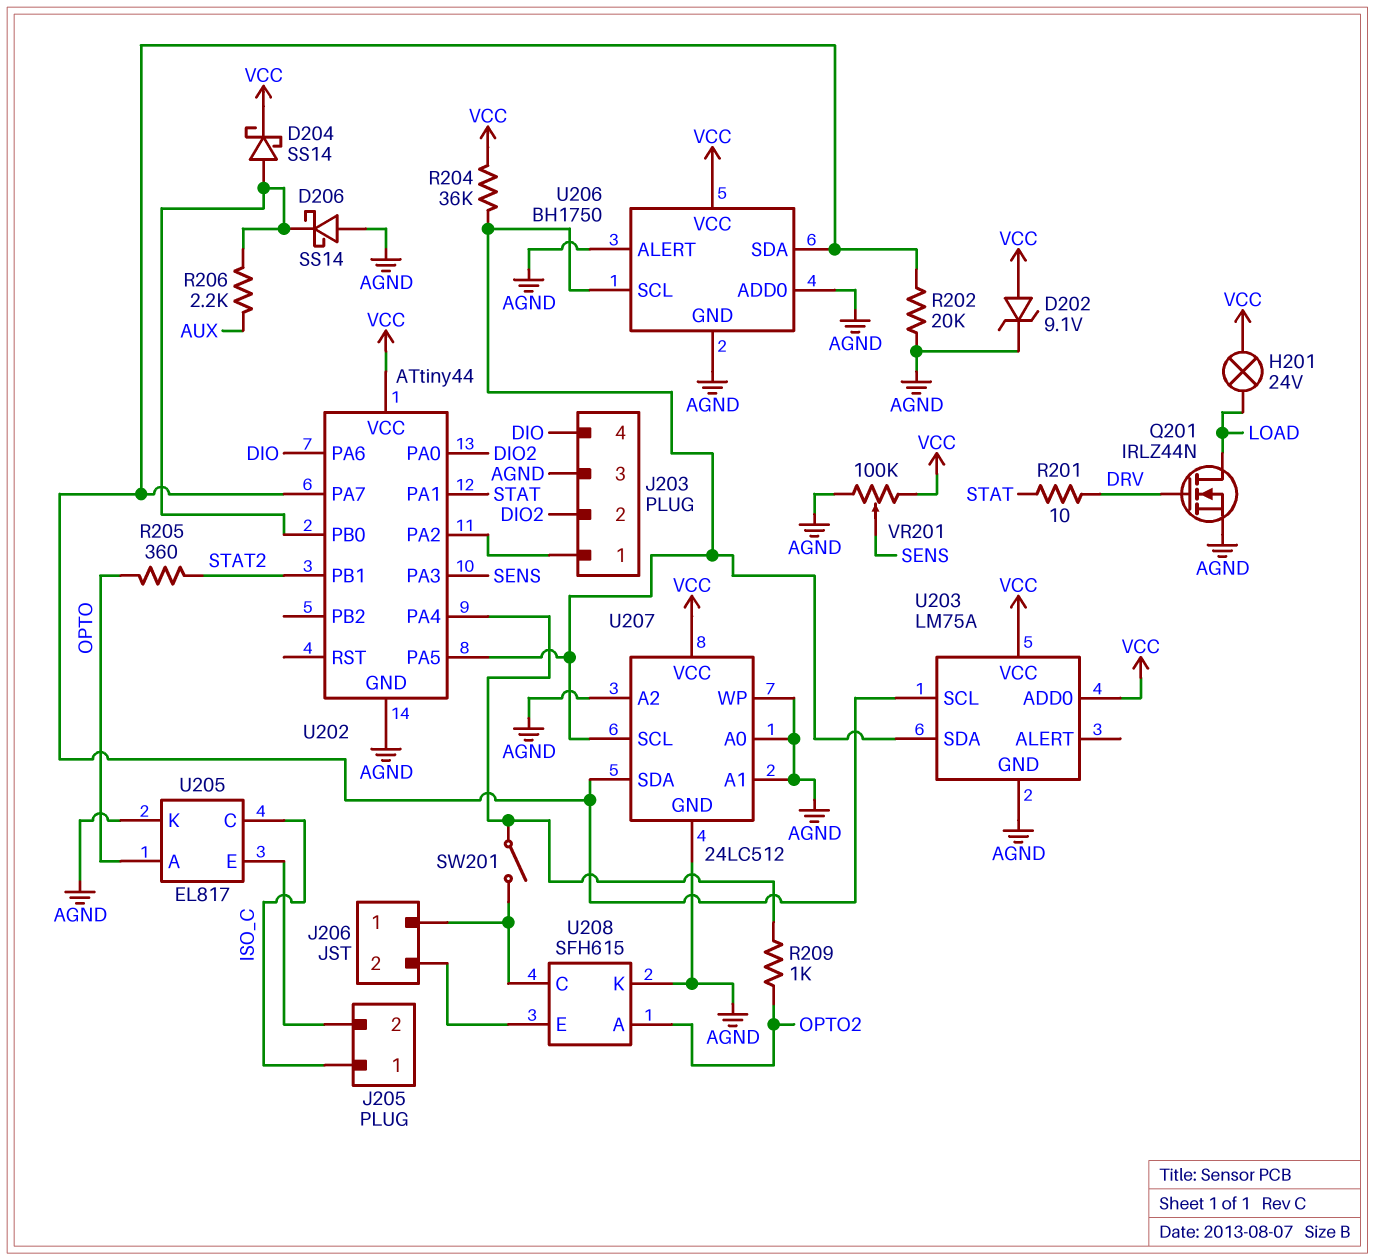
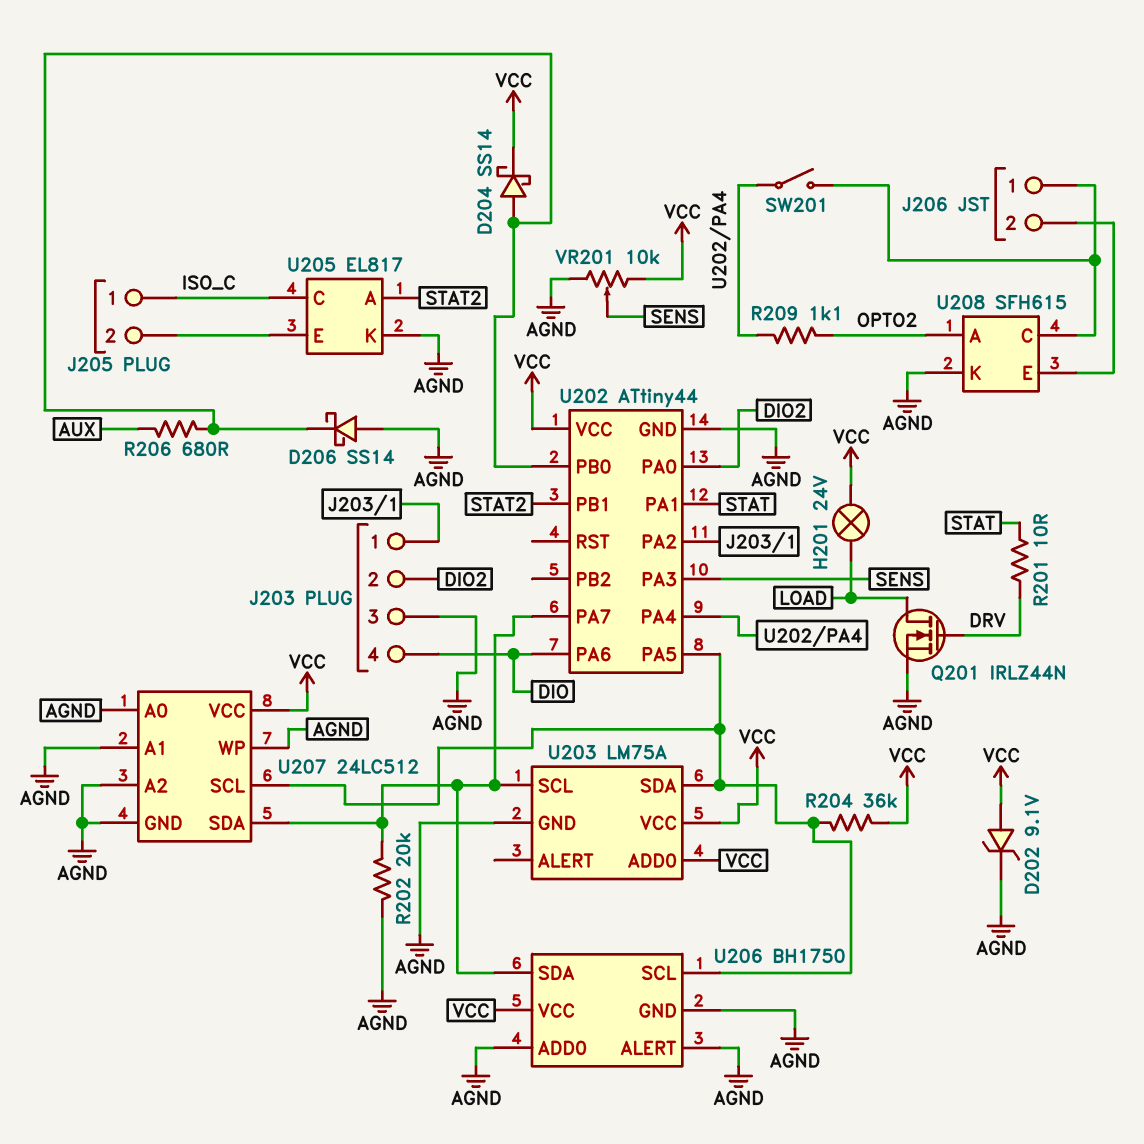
R205: 360 (OPTO, STAT2) -> none
R206: 2.2k (AUX, U202/PB0) -> 680 (AUX, U202/PB0)
R209: 1k (OPTO2, U202/PA4) -> 1.1k (OPTO2, U202/PA4)
U205 pin A: OPTO -> STAT2
VR201: 100k (AGND, VCC, wiper SENS) -> 10k (AGND, VCC, wiper SENS)

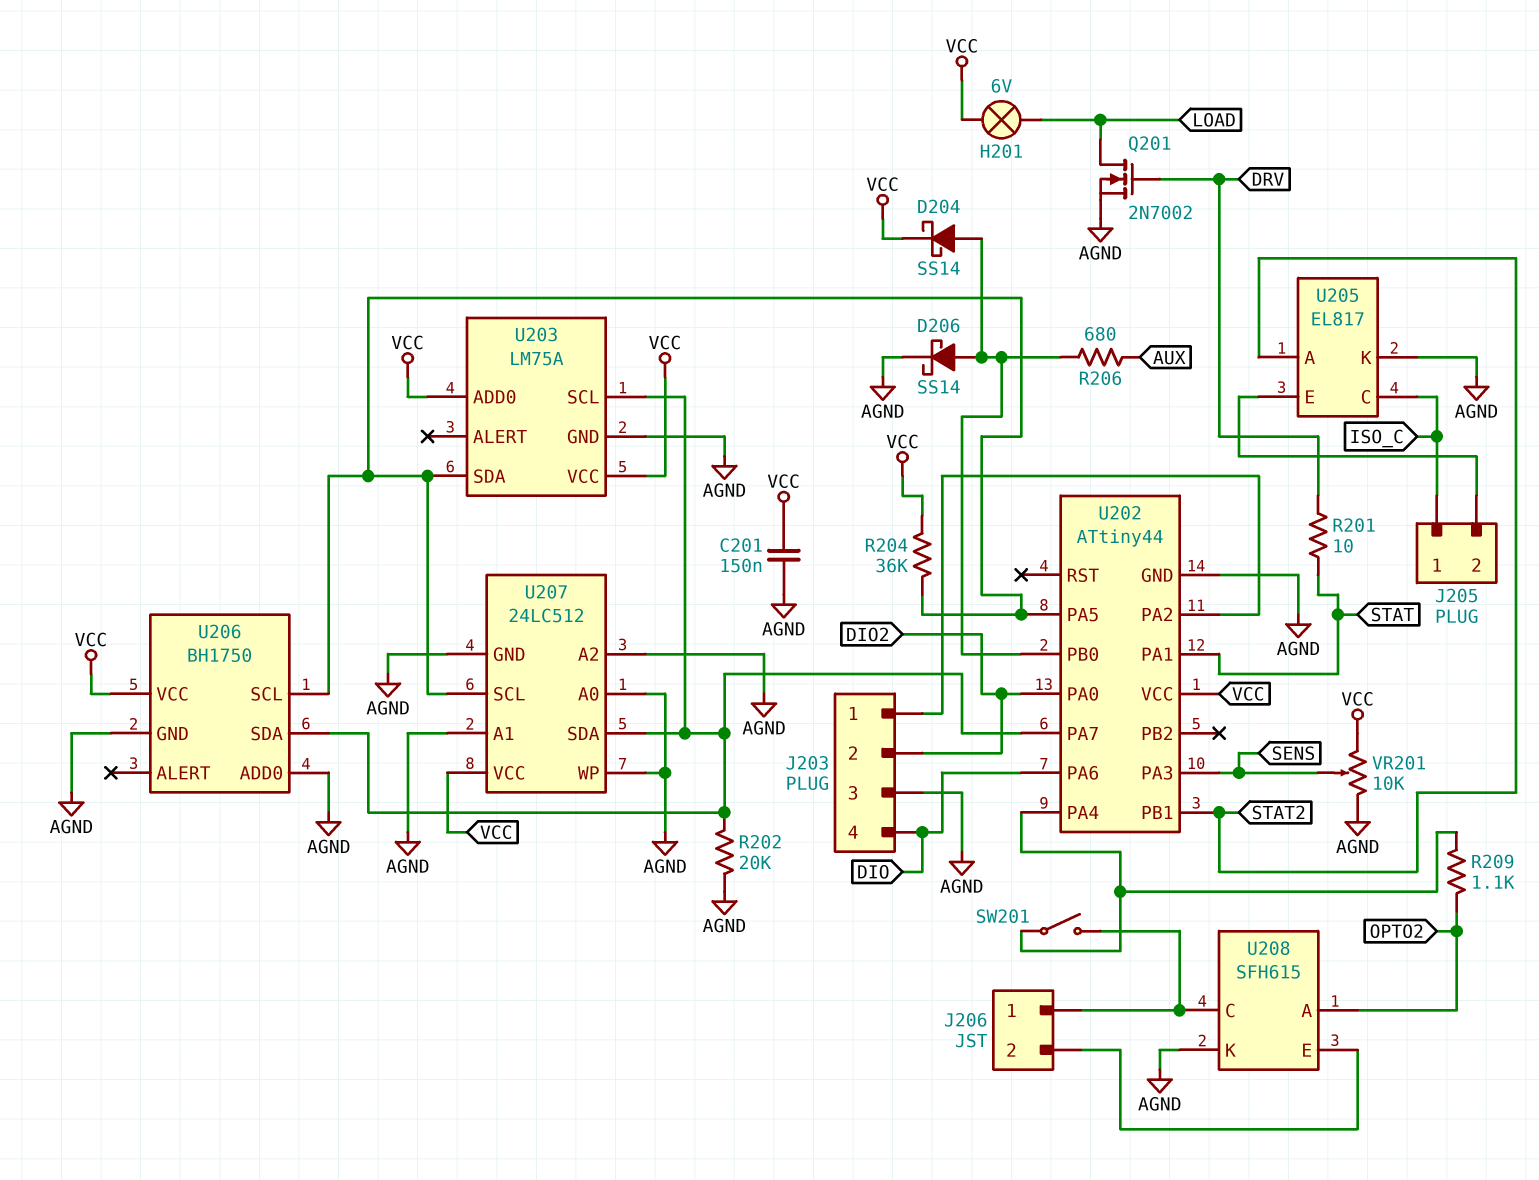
C201: none -> 150nF (AGND, VCC)
D202: zener 9.1V (A VCC, K AGND) -> none
D206: schottky SS14 (A AGND, K U202/PB0) -> schottky SS14 (A U202/PB0, K AGND)
H201: lamp 24V (LOAD, VCC) -> lamp 6V (LOAD, VCC)
Q201: NMOS IRLZ44N (G DRV, D LOAD, S AGND) -> NMOS 2N7002 (G DRV, D LOAD, S AGND)
U206 pin ALERT: AGND -> none

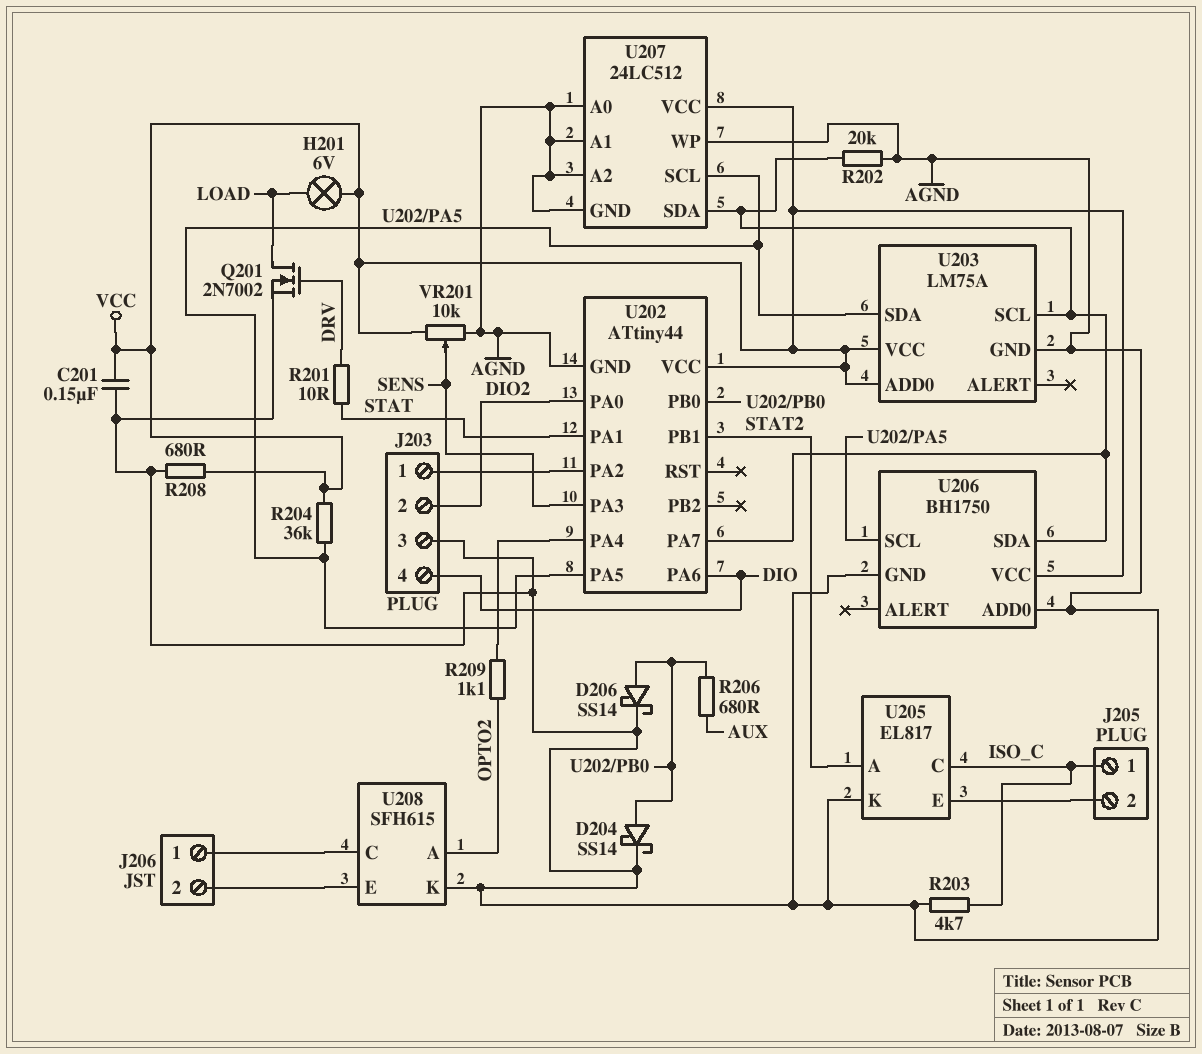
D204: schottky SS14 (A U202/PB0, K VCC) -> schottky SS14 (A U202/PB0, K AGND)
R203: none -> 4.7k (AGND, ISO_C)
R208: none -> 680 (AGND, VCC)
SW201: switch (J206/1, U202/PA4) -> none

